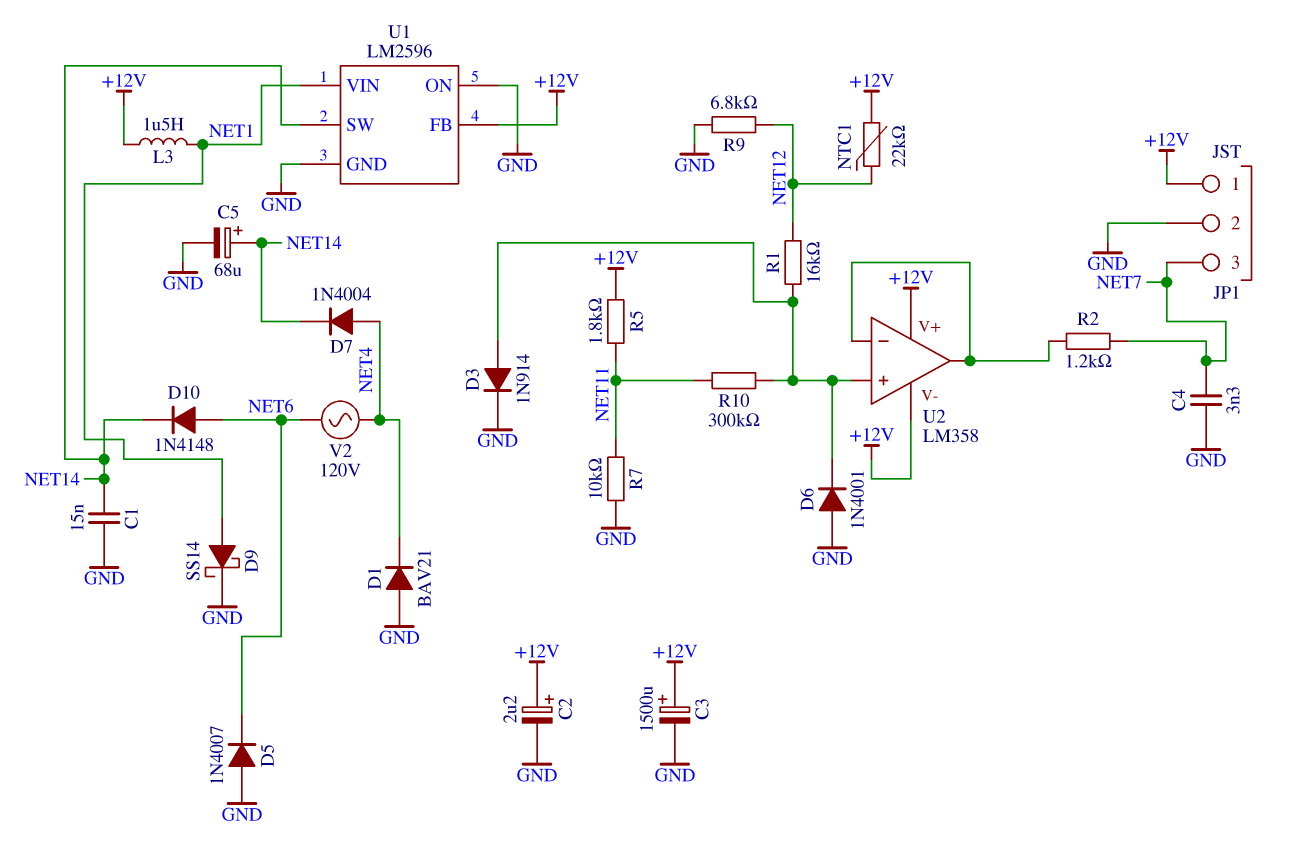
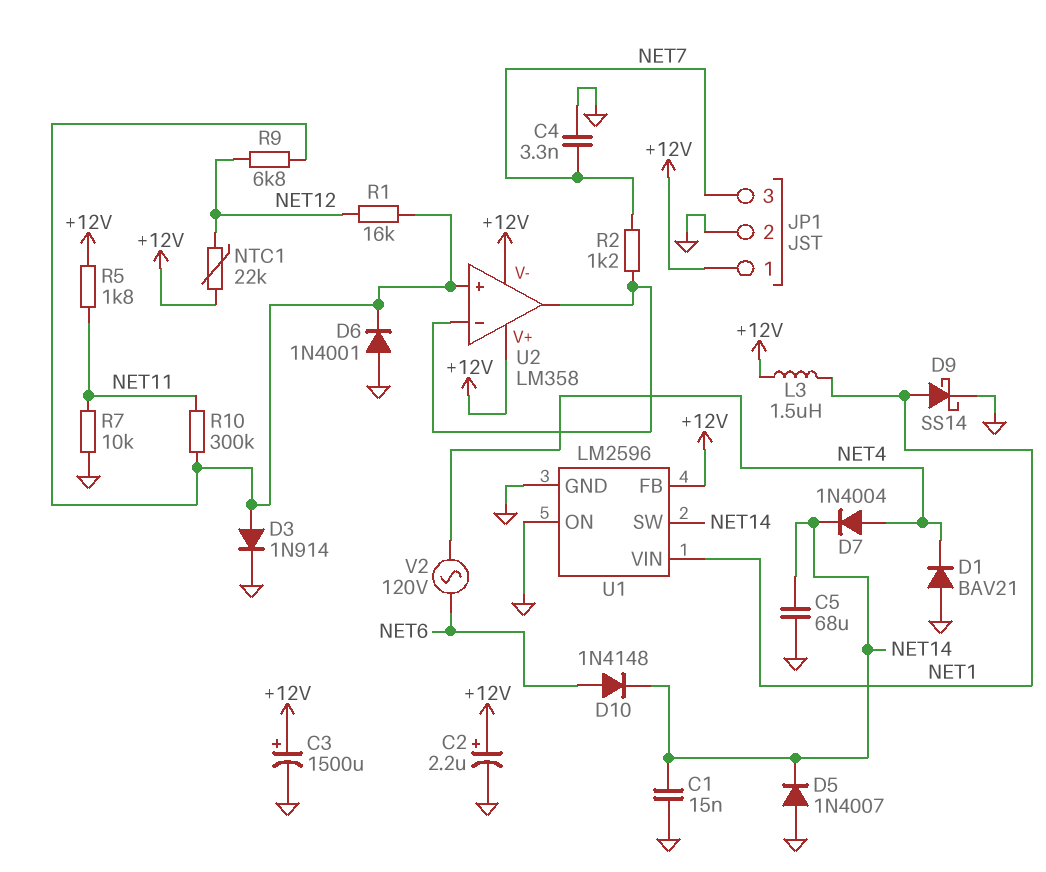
C5: 68uF (plus NET14, minus GND) -> 68uF (GND, NET14)
D5: diode 1N4007 (A GND, K NET6) -> diode 1N4007 (A GND, K NET14)
R9: 6.8k (GND, NET12) -> 6.8k (NET12, U2/in+)

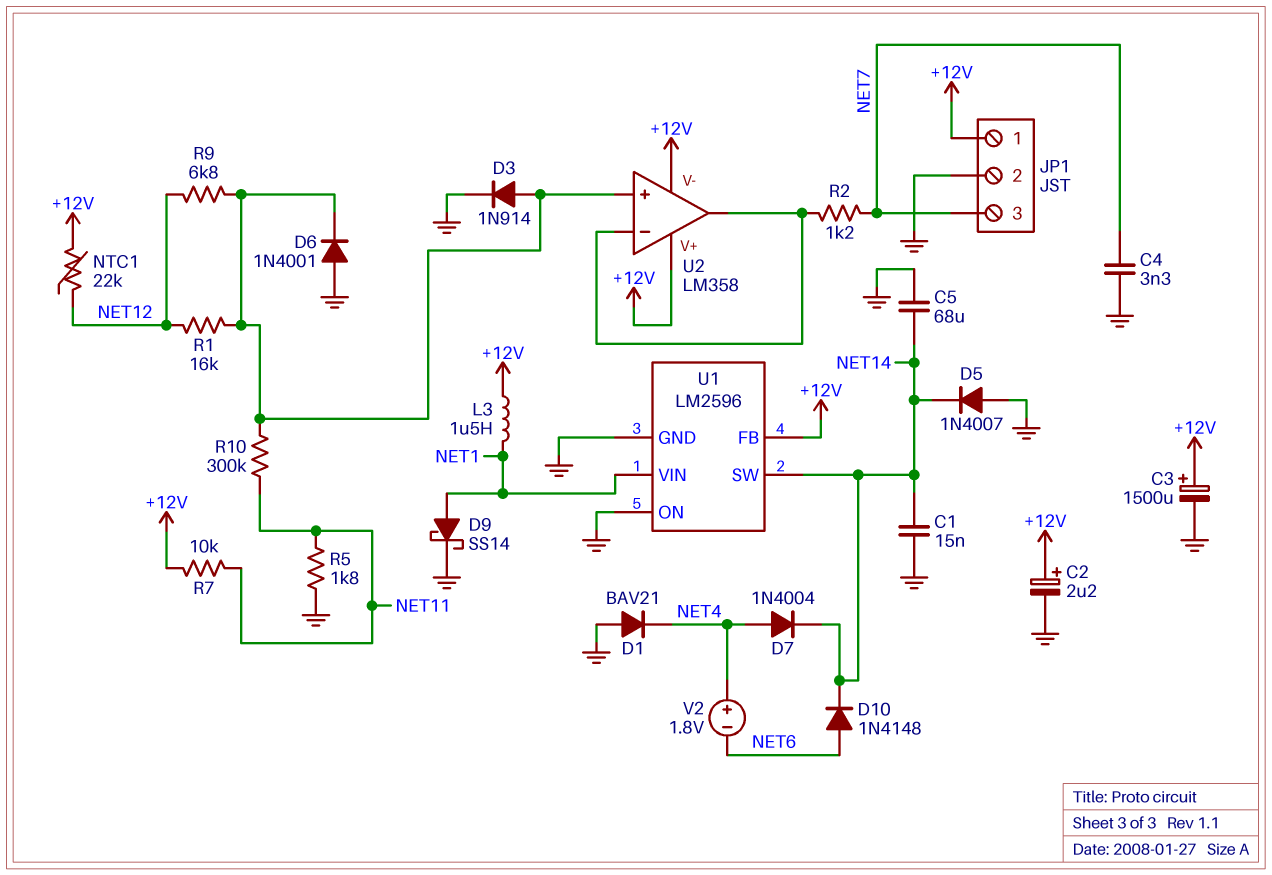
R5: 1.8k (+12V, NET11) -> 1.8k (GND, NET11)
R7: 10k (GND, NET11) -> 10k (+12V, NET11)
V2: AC 120V (NET4, NET6) -> 1.8V (plus NET4, minus NET6)

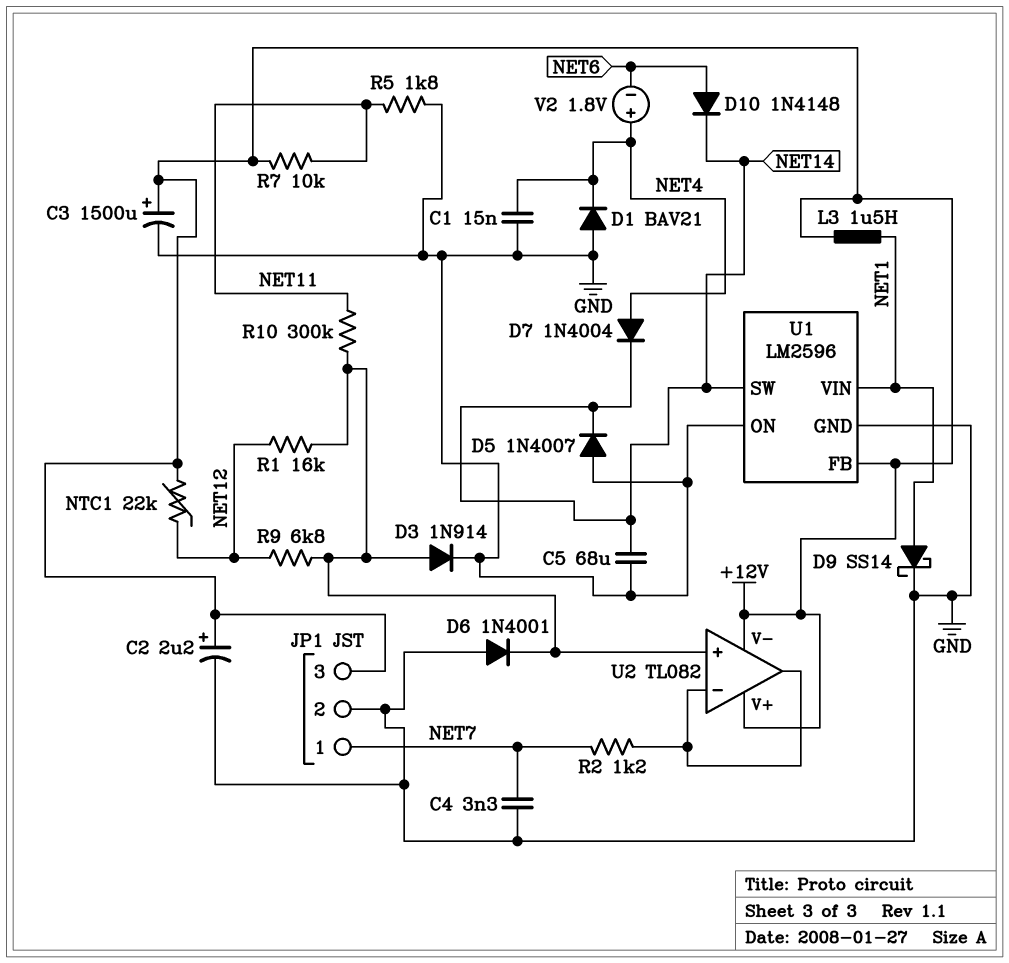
C1: 15nF (GND, NET14) -> 15nF (GND, NET4)
JP1 pin 1: +12V -> NET7
JP1 pin 3: NET7 -> +12V
U2: LM358 -> TL082

